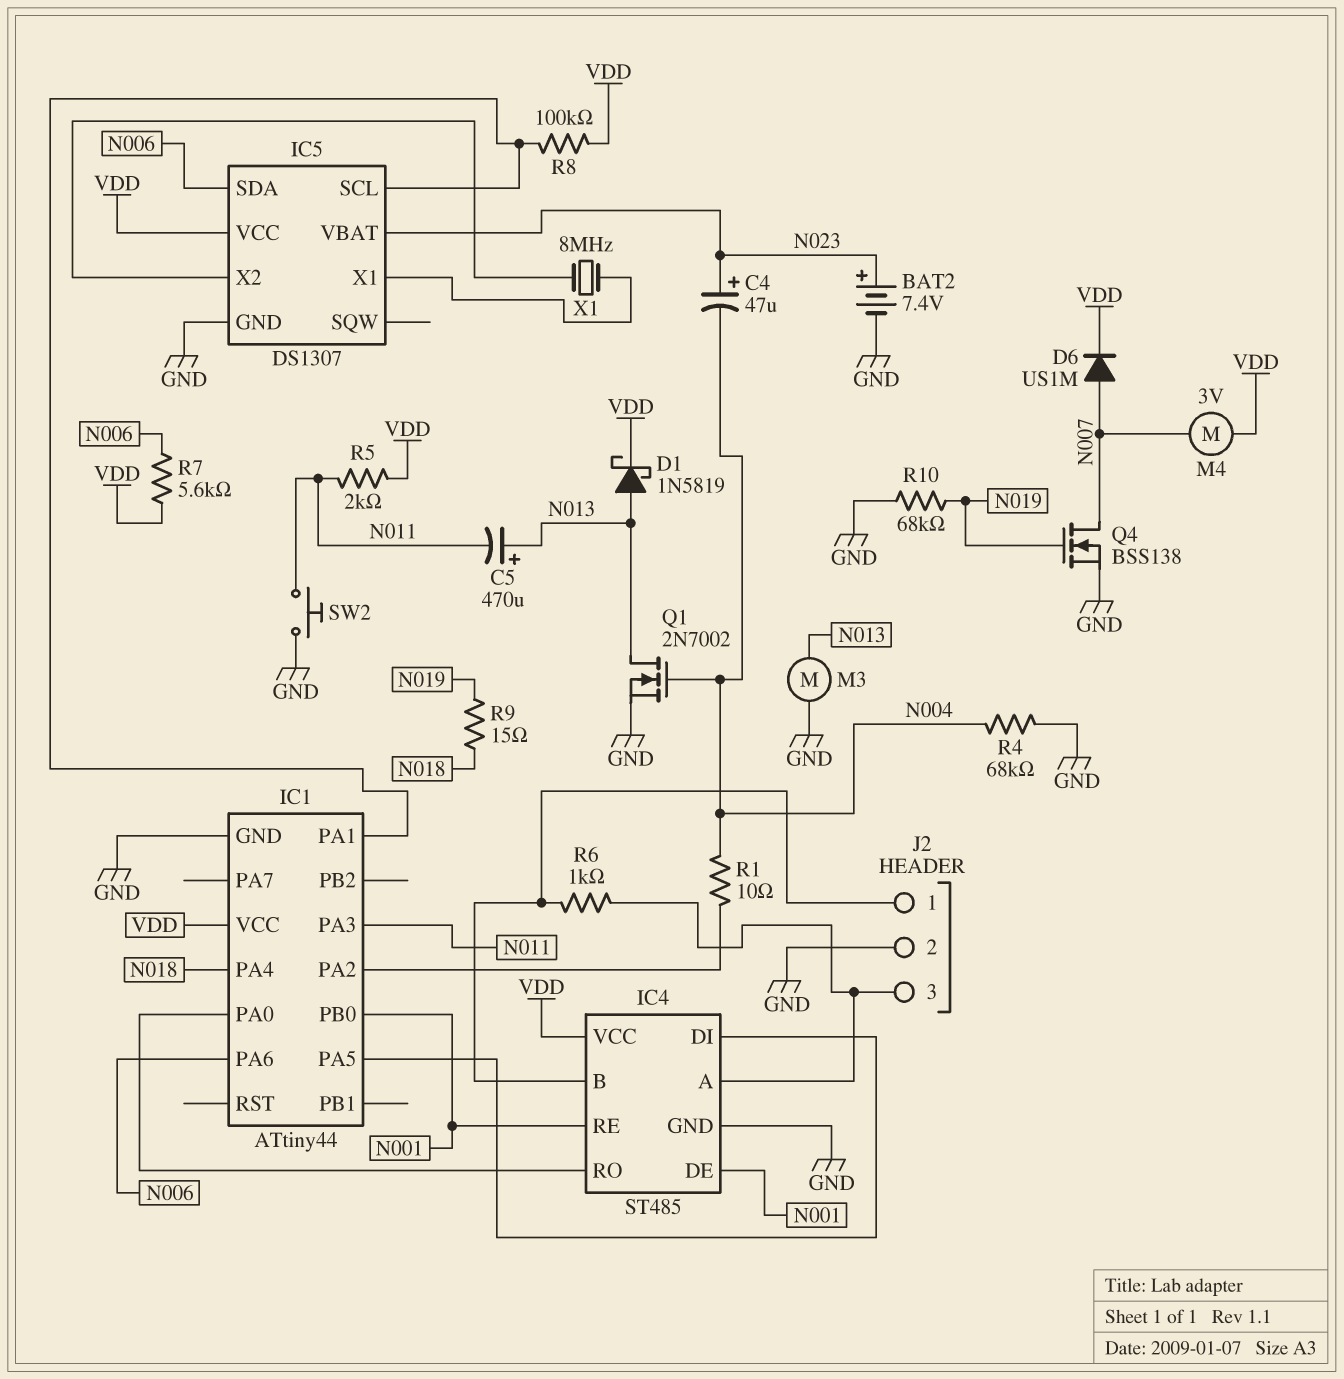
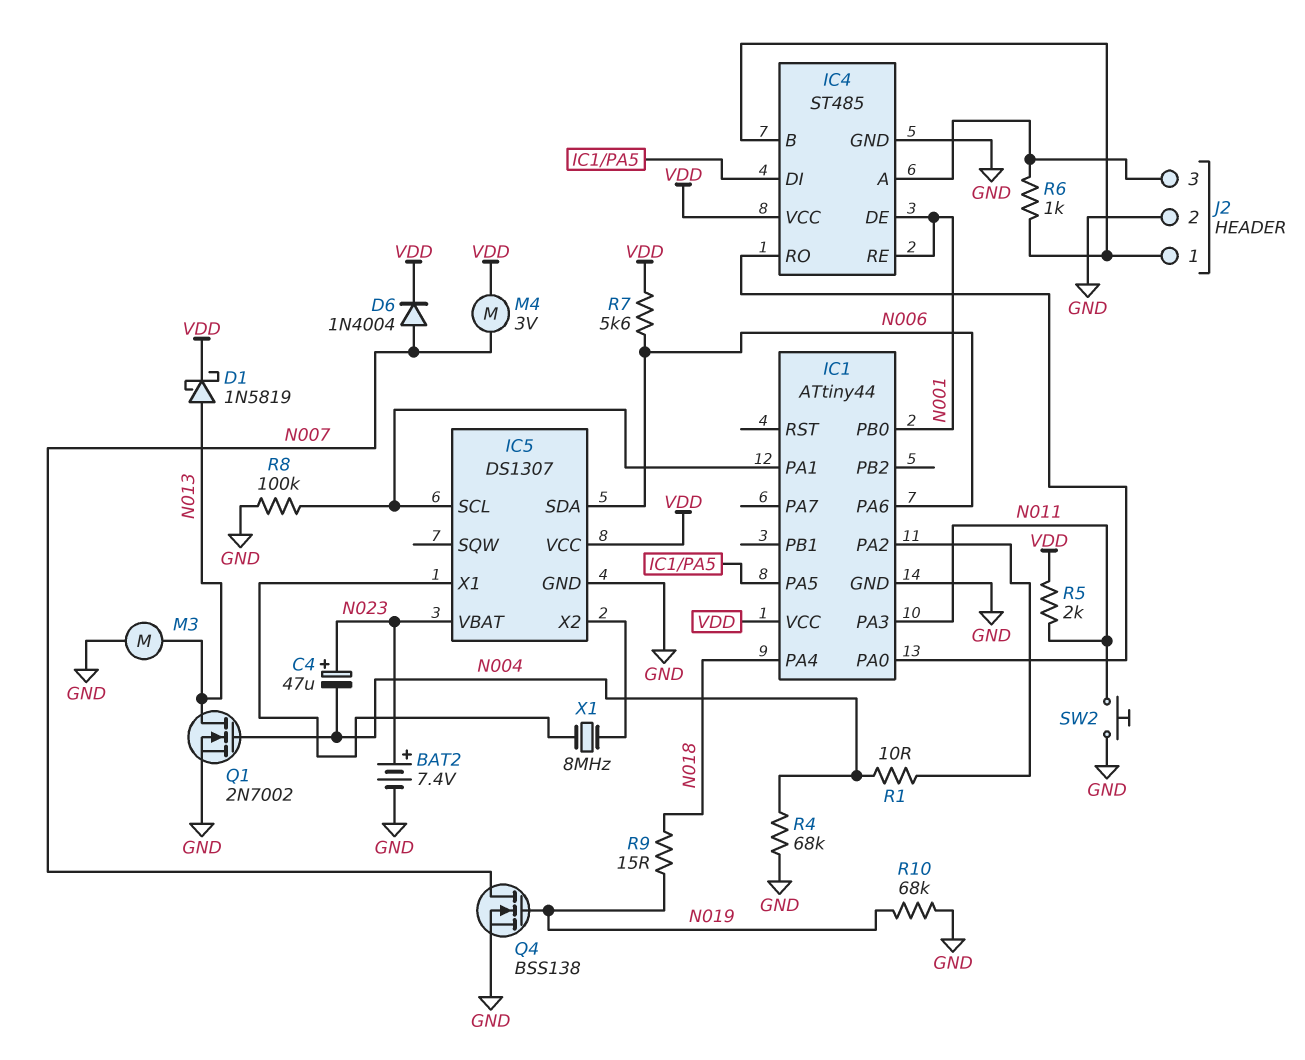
C5: 470uF (plus N013, minus N011) -> none
D6: diode US1M (A N007, K VDD) -> diode 1N4004 (A N007, K VDD)
R8: 100k (IC1/PA1, VDD) -> 100k (GND, IC1/PA1)

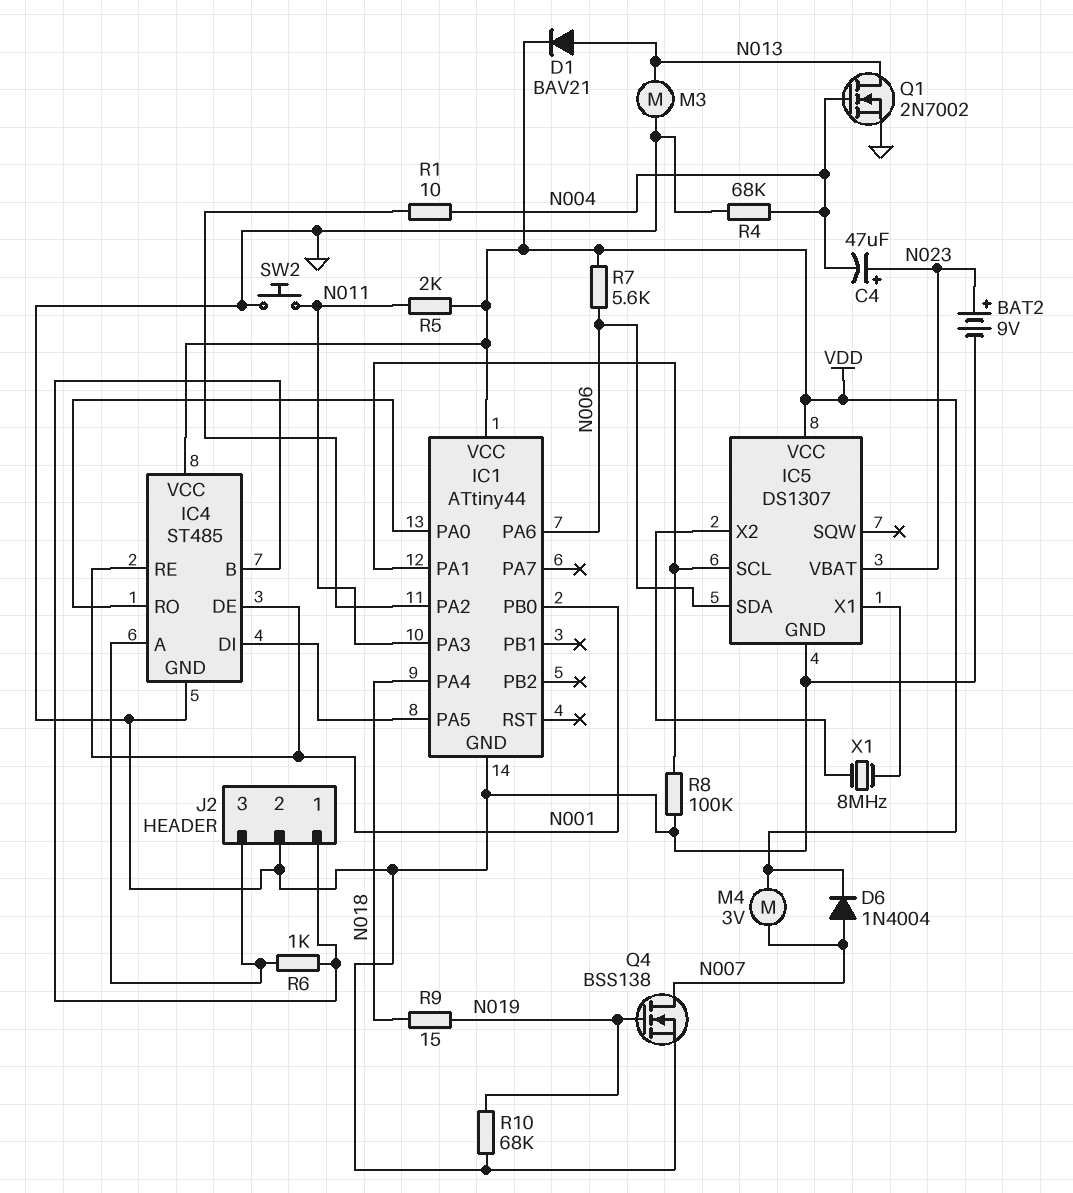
BAT2: 7.4V (plus N023, minus GND) -> 9V (plus N023, minus GND)
D1: schottky 1N5819 (A N013, K VDD) -> diode BAV21 (A N013, K VDD)

